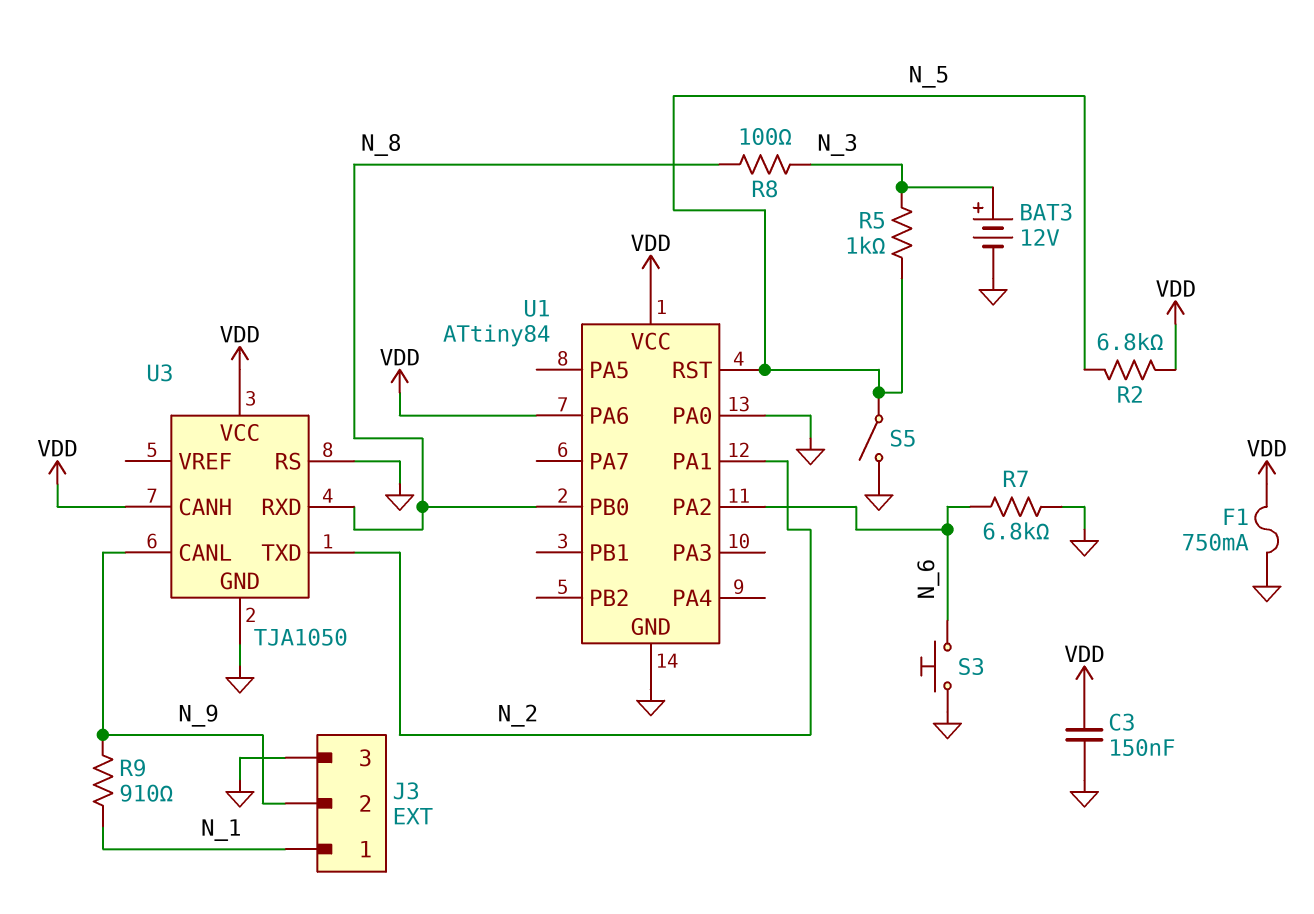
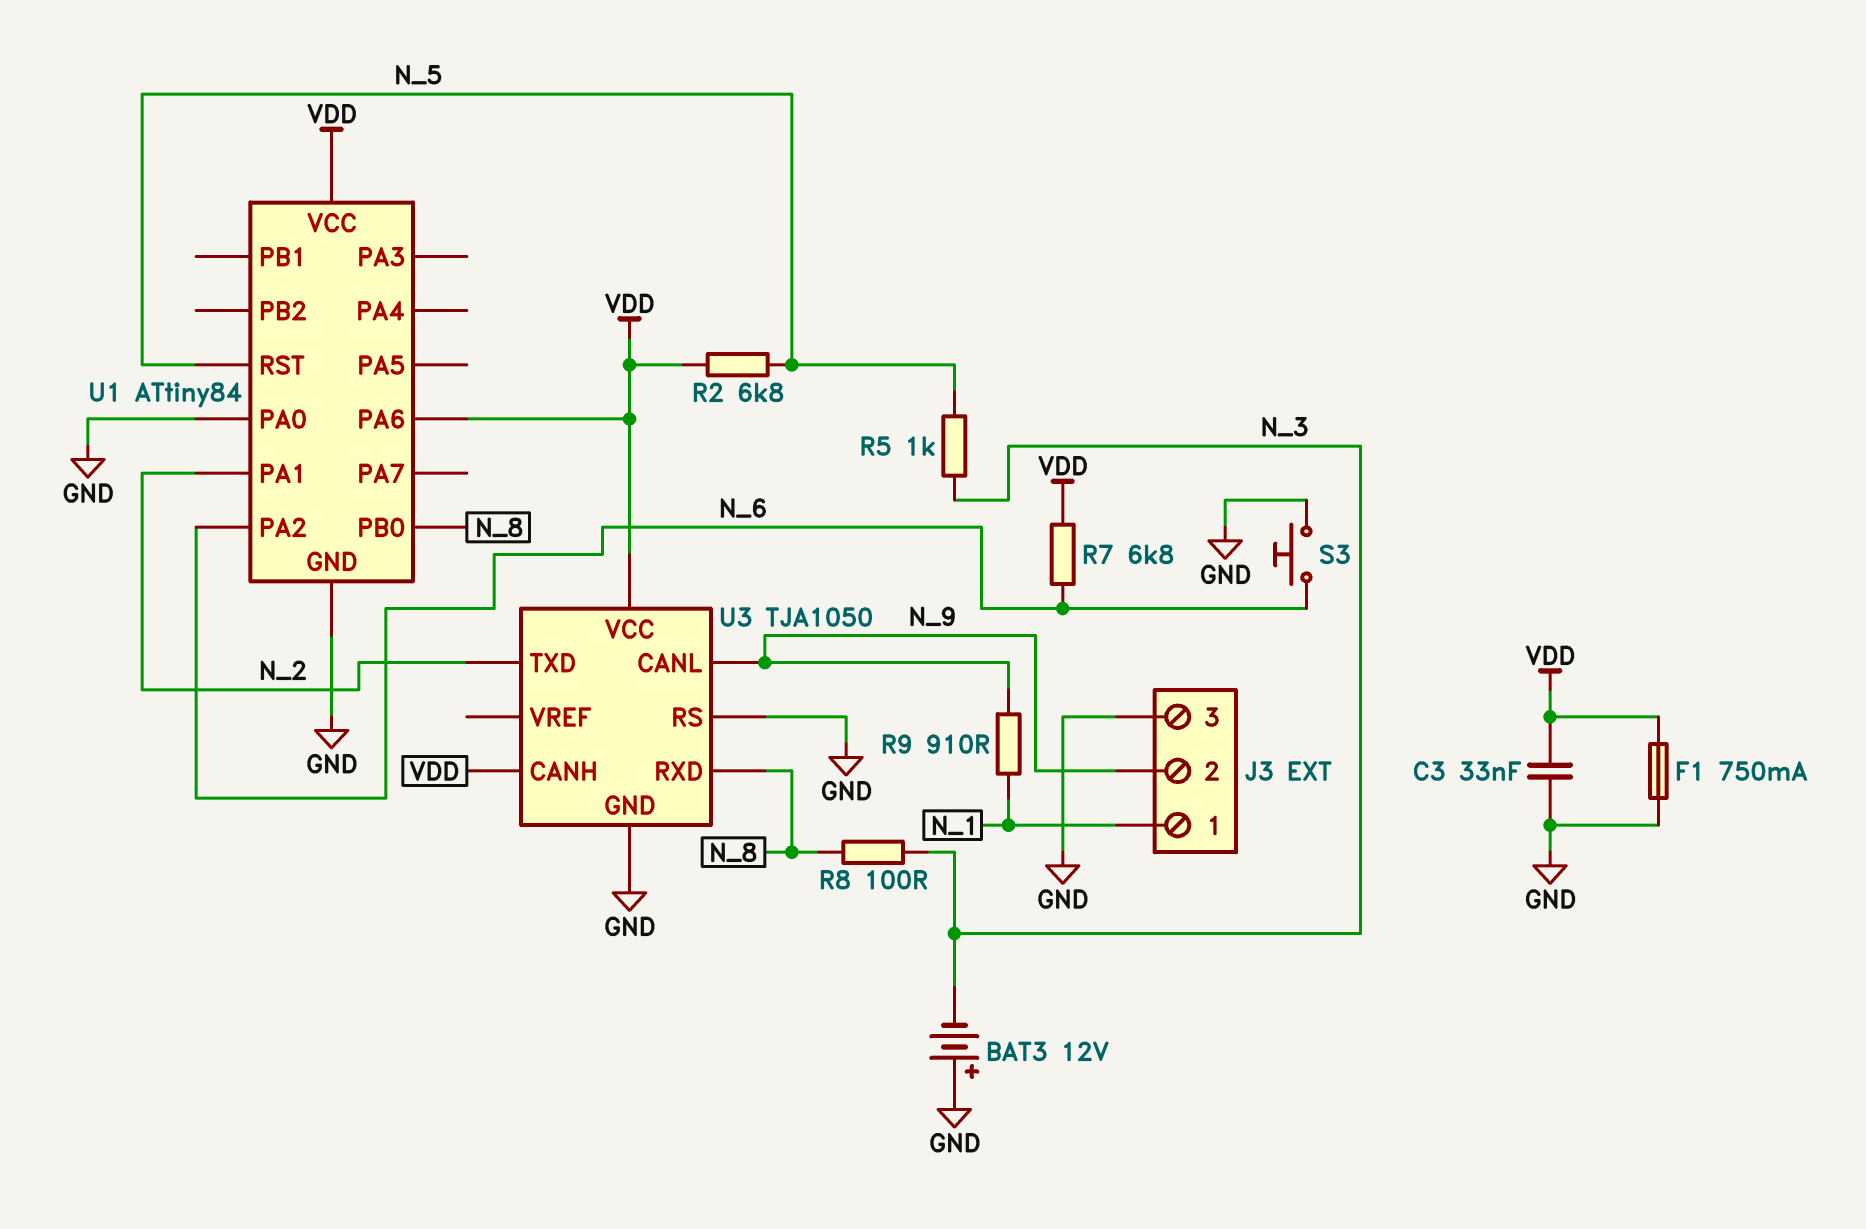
BAT3: 12V (plus N_3, minus GND) -> 12V (plus GND, minus N_3)
C3: 150nF (GND, VDD) -> 33nF (GND, VDD)
R7: 6.8k (GND, N_6) -> 6.8k (N_6, VDD)
S5: switch (GND, N_5) -> none

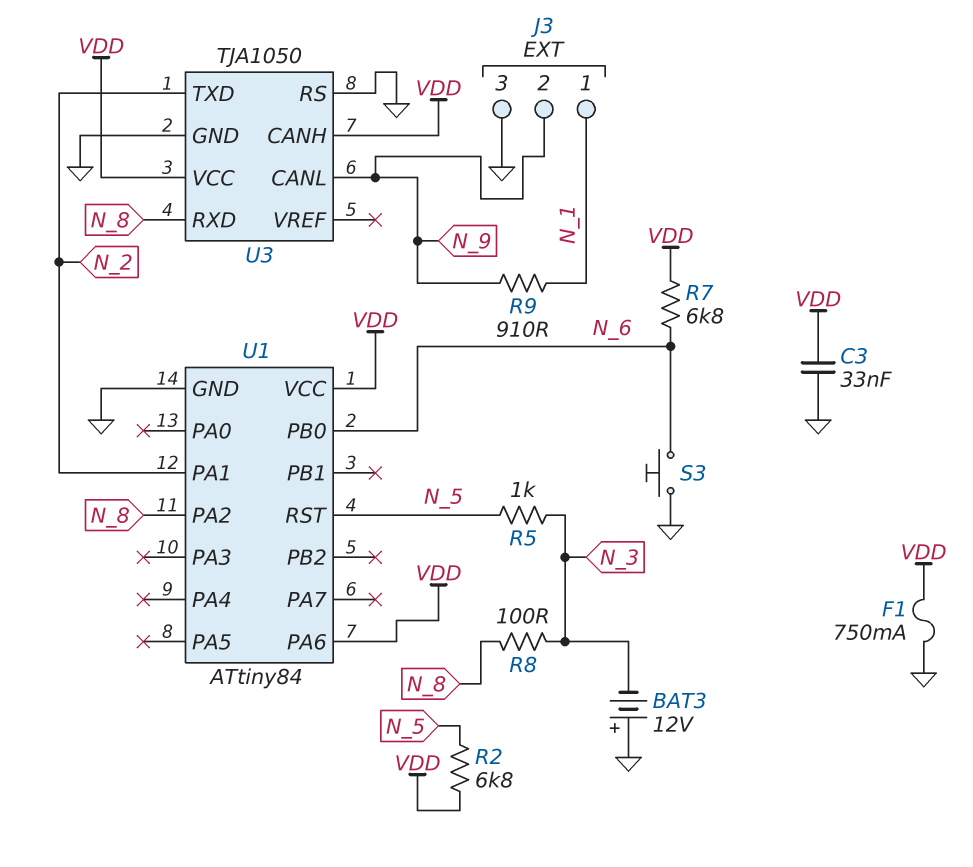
U1 pin PA0: GND -> none
U1 pin PA2: N_6 -> N_8
U1 pin PB0: N_8 -> N_6

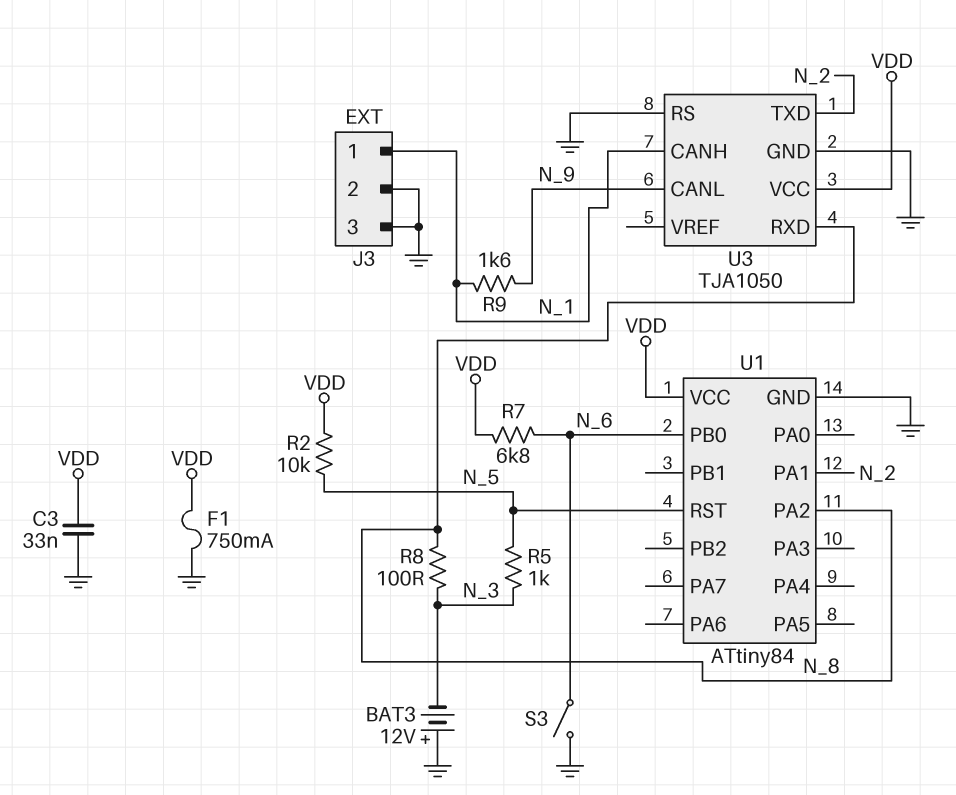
J3 pin 2: N_9 -> GND
R2: 6.8k (N_5, VDD) -> 10k (N_5, VDD)
R9: 910 (N_1, N_9) -> 1.6k (N_1, N_9)
S3: button (GND, N_6) -> switch (GND, N_6)
U1 pin PA6: VDD -> none
U3 pin CANH: VDD -> N_1

